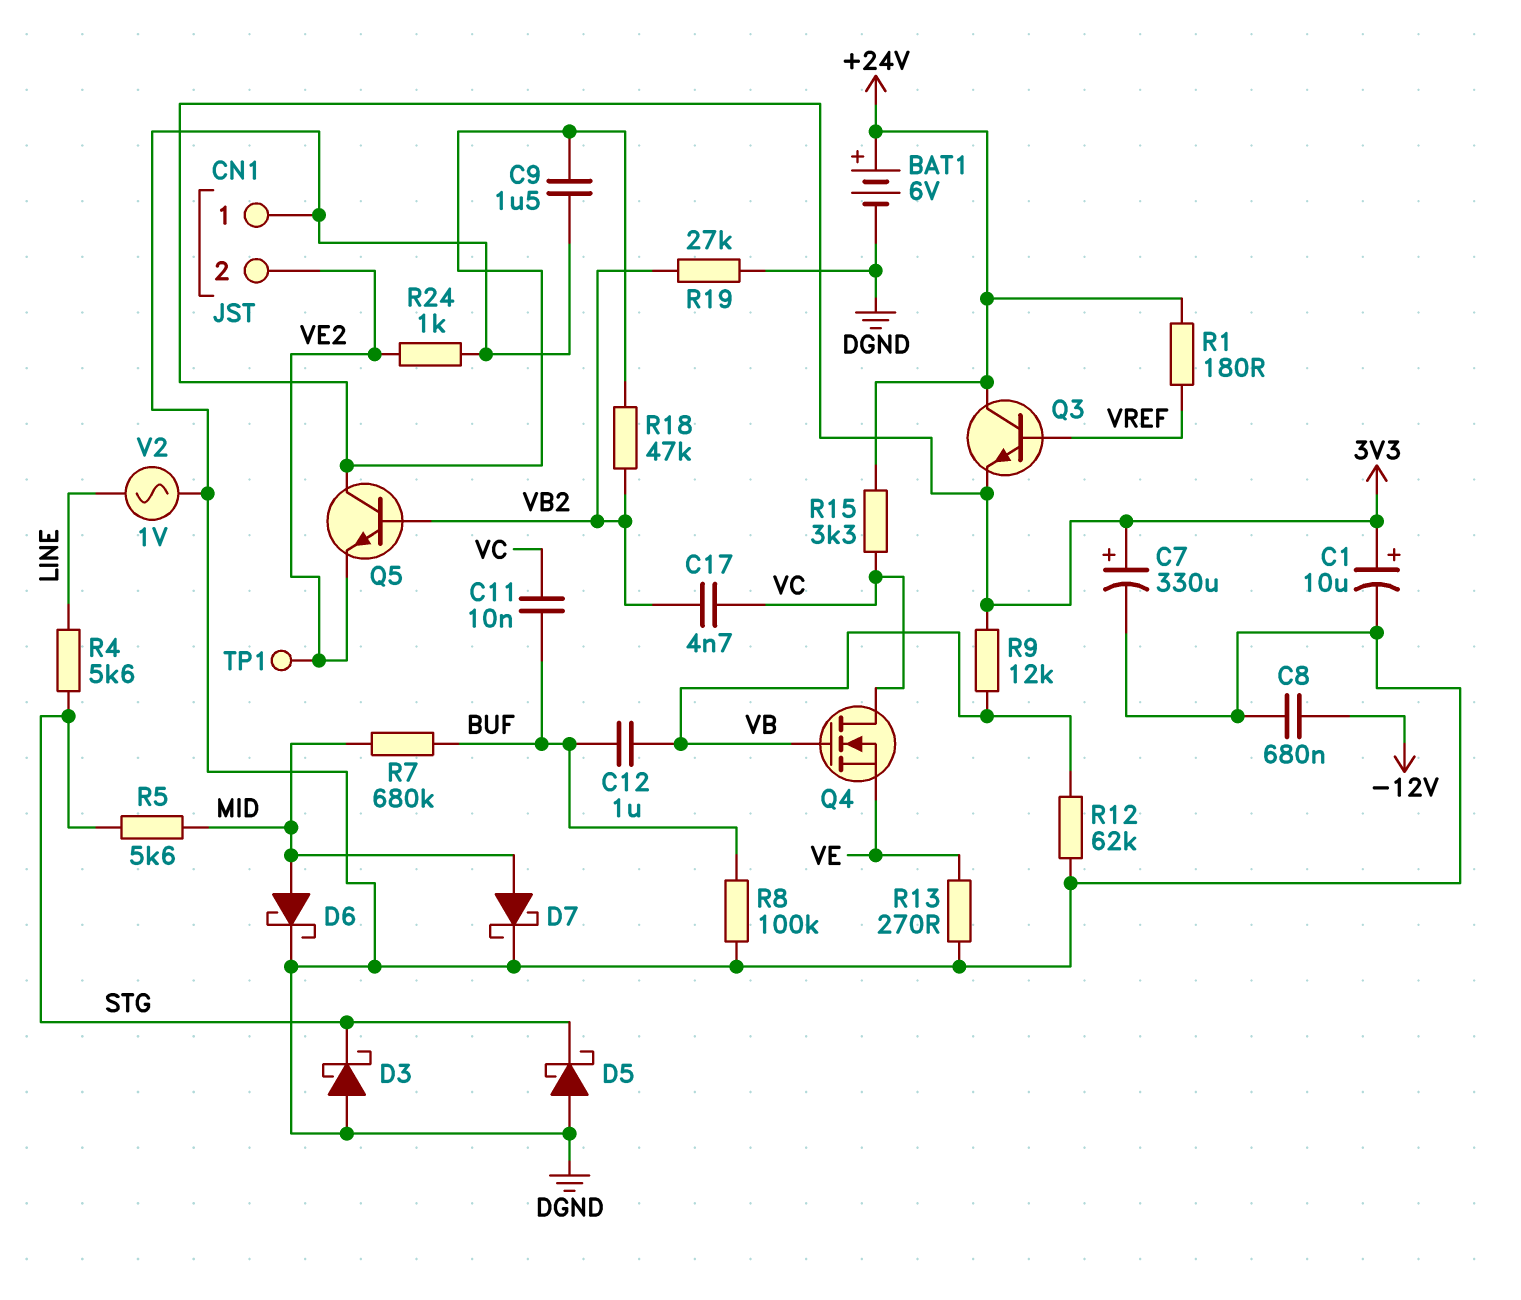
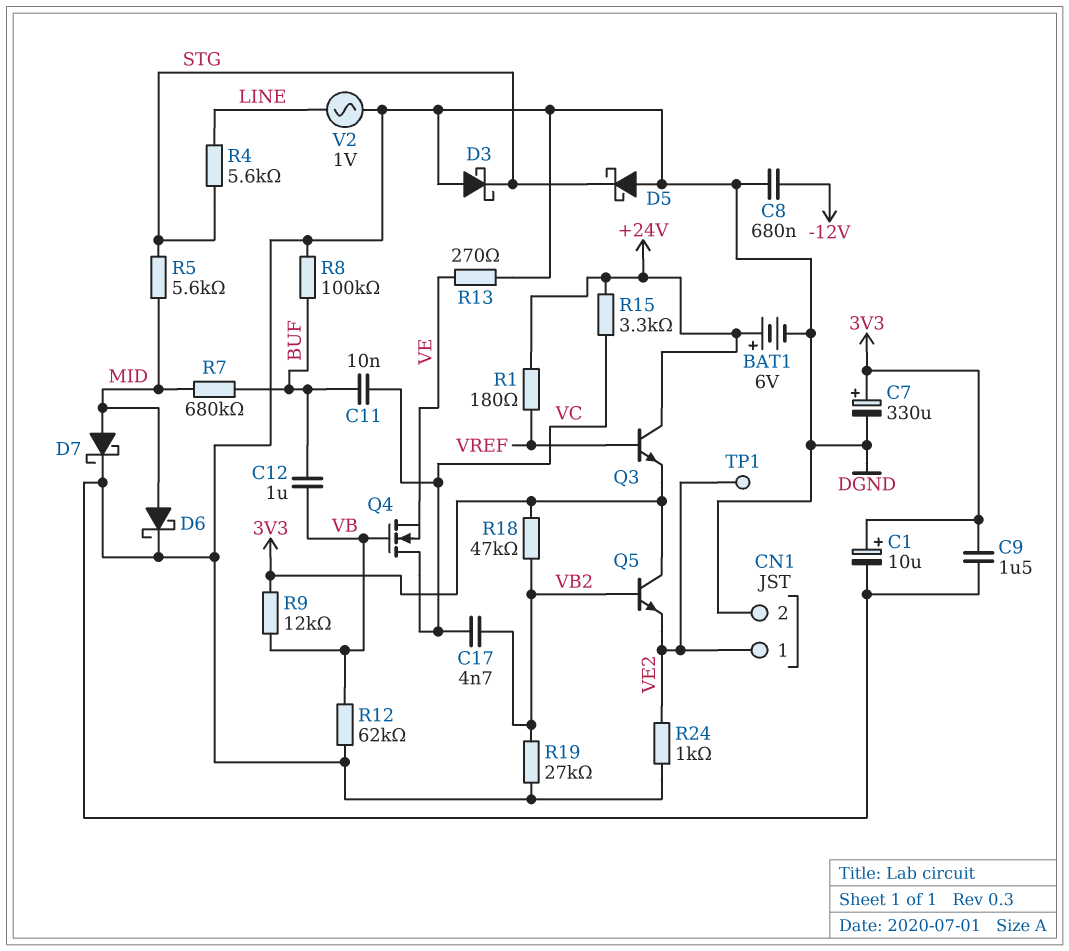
CN1 pin 1: DGND -> VE2
CN1 pin 2: VE2 -> DGND

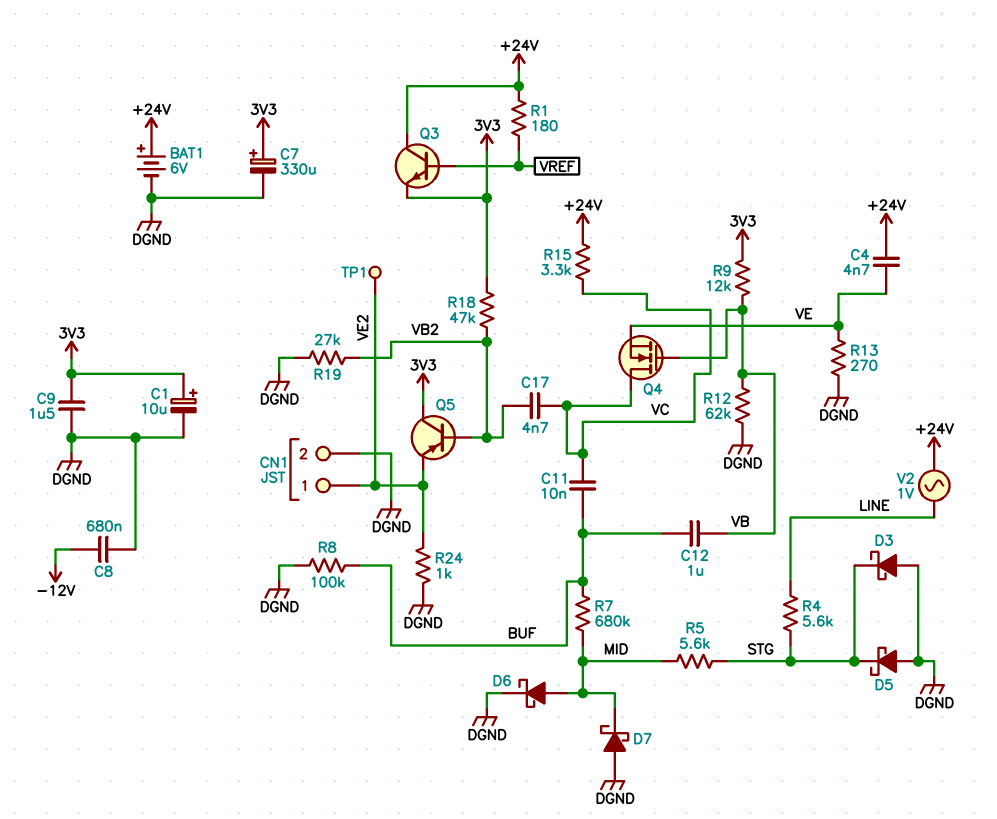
C4: none -> 4.7nF (+24V, VE)
D7: schottky (A MID, K DGND) -> schottky (A DGND, K MID)
Q5: NPN (B VB2, C 3V3, E VE2) -> PNP (B VB2, C 3V3, E VE2)
V2: AC 1V (DGND, LINE) -> AC 1V (+24V, LINE)

